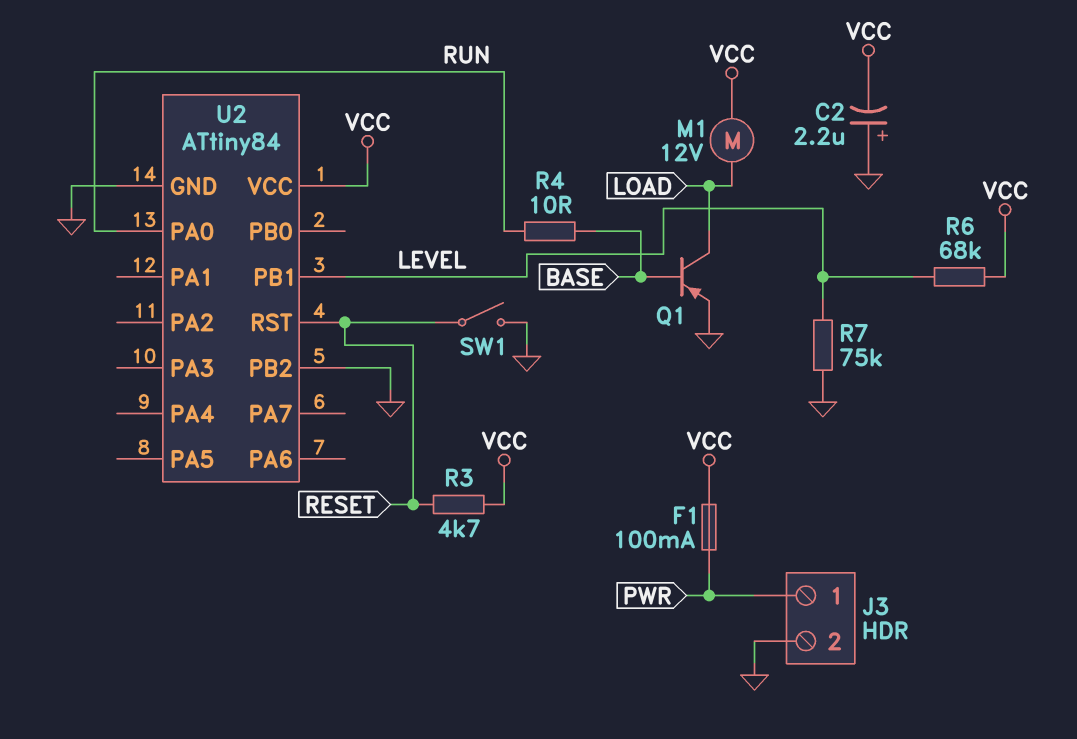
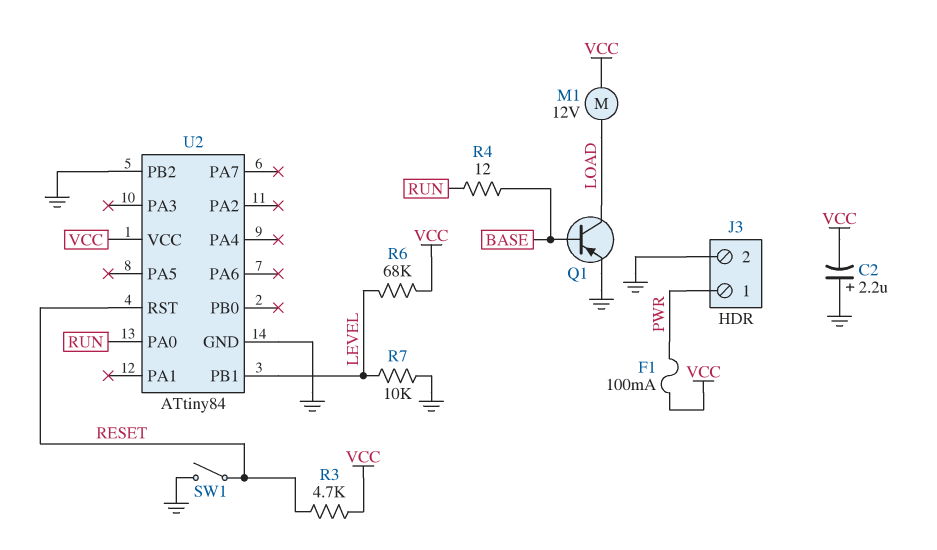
R4: 10 (BASE, RUN) -> 12 (BASE, RUN)
R7: 75k (GND, LEVEL) -> 10k (GND, LEVEL)

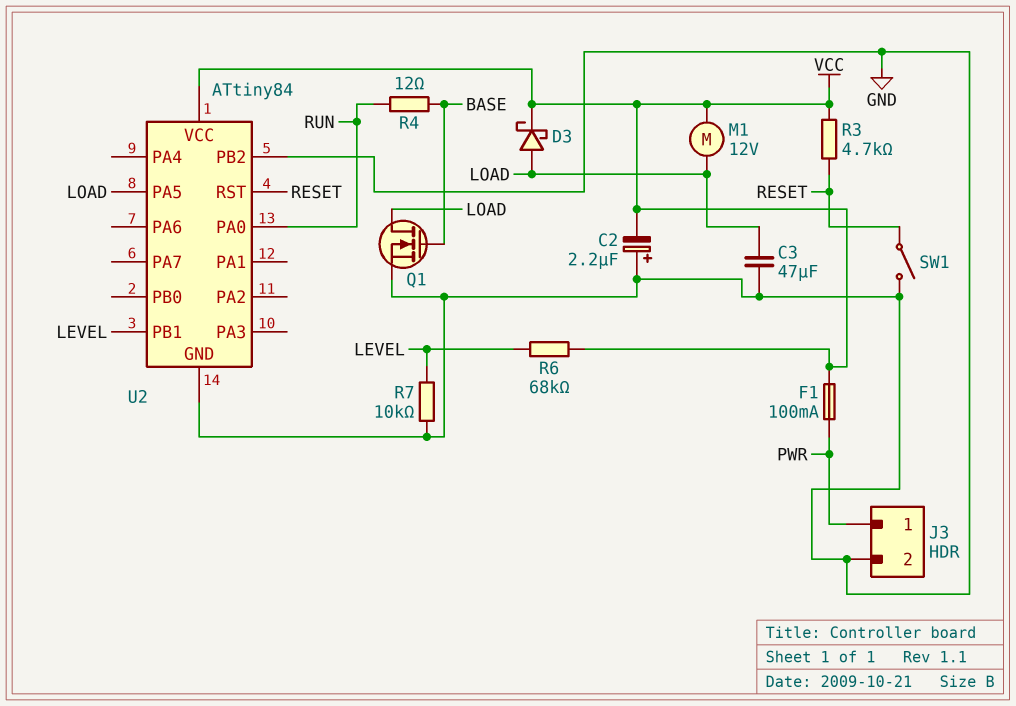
C3: none -> 47uF (GND, LOAD)
D3: none -> schottky (A LOAD, K VCC)
Q1: PNP (B BASE, C LOAD, E GND) -> NMOS (G BASE, D LOAD, S GND)
U2 pin PA5: none -> LOAD

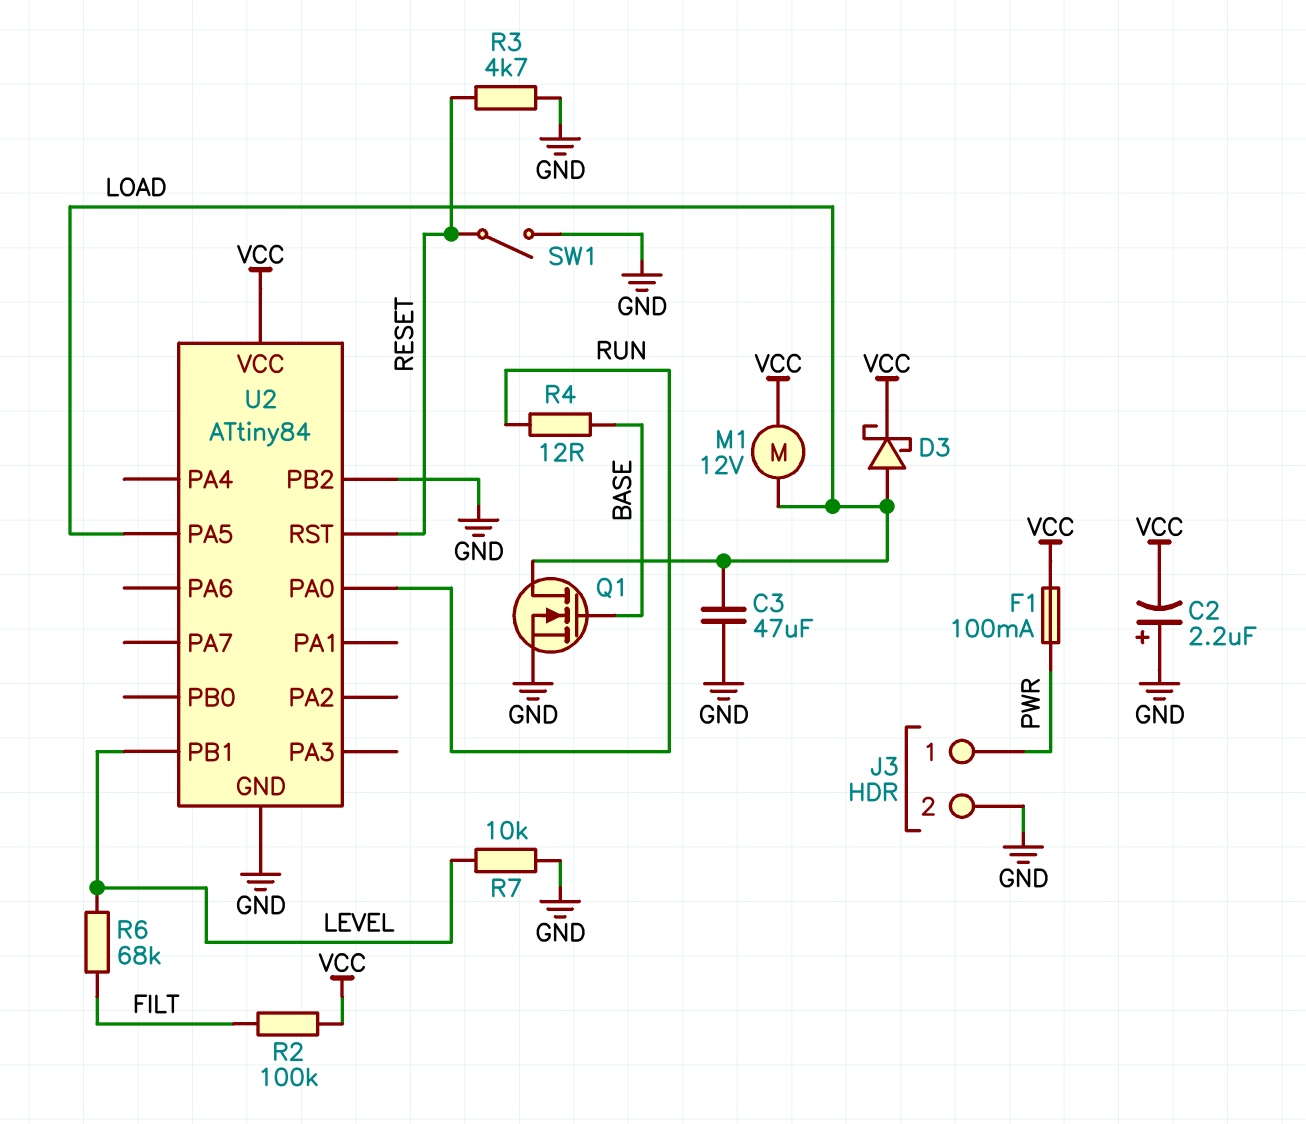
R2: none -> 100k (FILT, VCC)
R3: 4.7k (RESET, VCC) -> 4.7k (GND, RESET)
R6: 68k (LEVEL, VCC) -> 68k (FILT, LEVEL)

